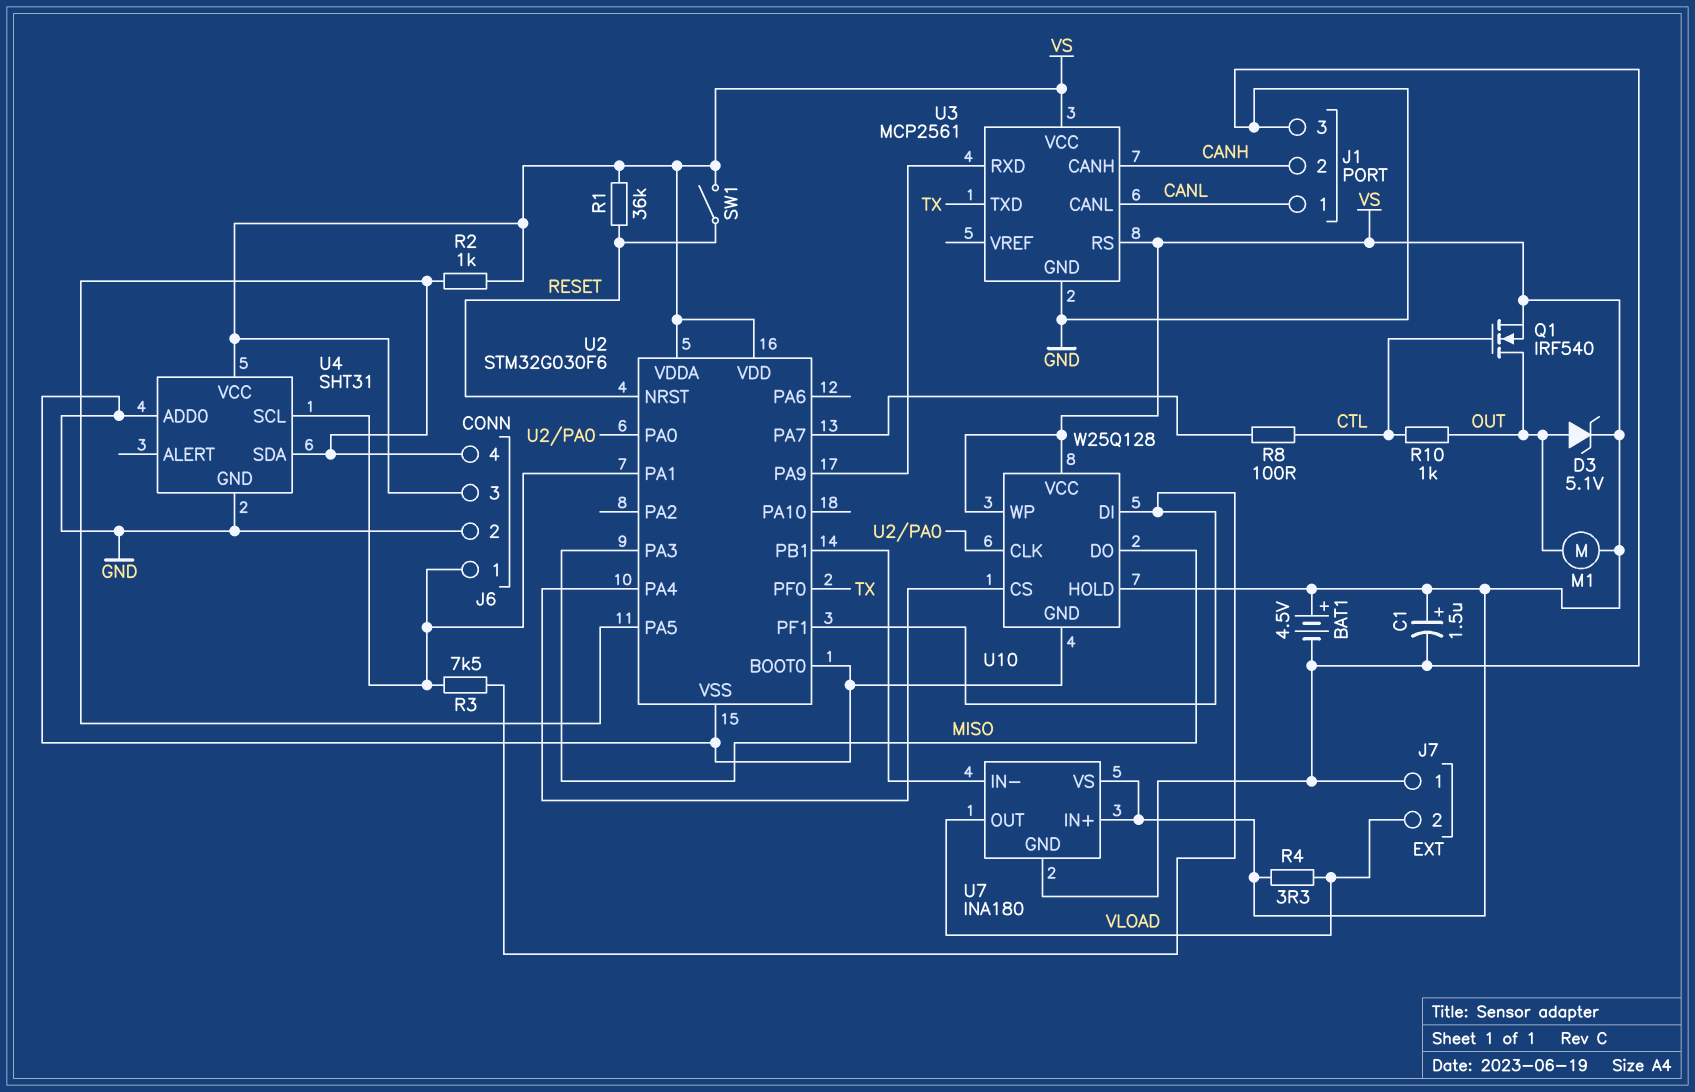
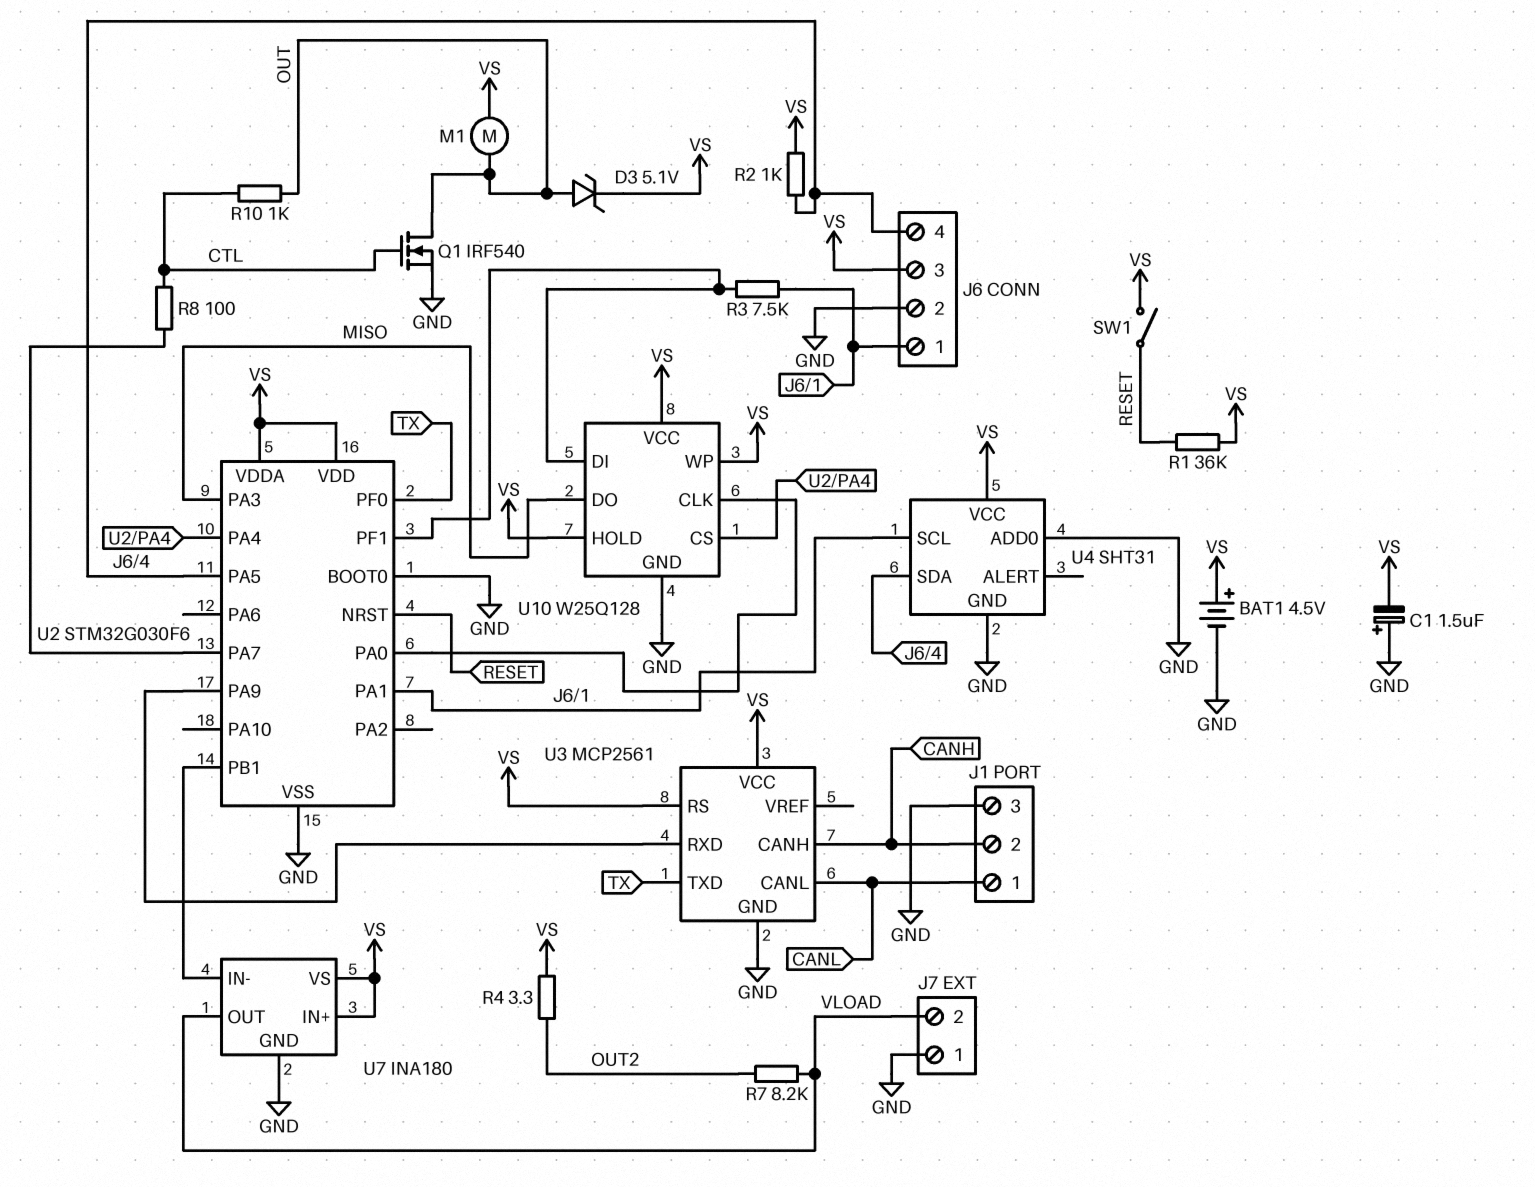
C1: 1.5uF (plus VS, minus GND) -> 1.5uF (plus GND, minus VS)
Q1: NMOS IRF540 (G CTL, D OUT, S VS) -> NMOS IRF540 (G CTL, D OUT, S GND)
R4: 3.3 (VLOAD, VS) -> 3.3 (OUT2, VS)
R7: none -> 8.2k (OUT2, VLOAD)

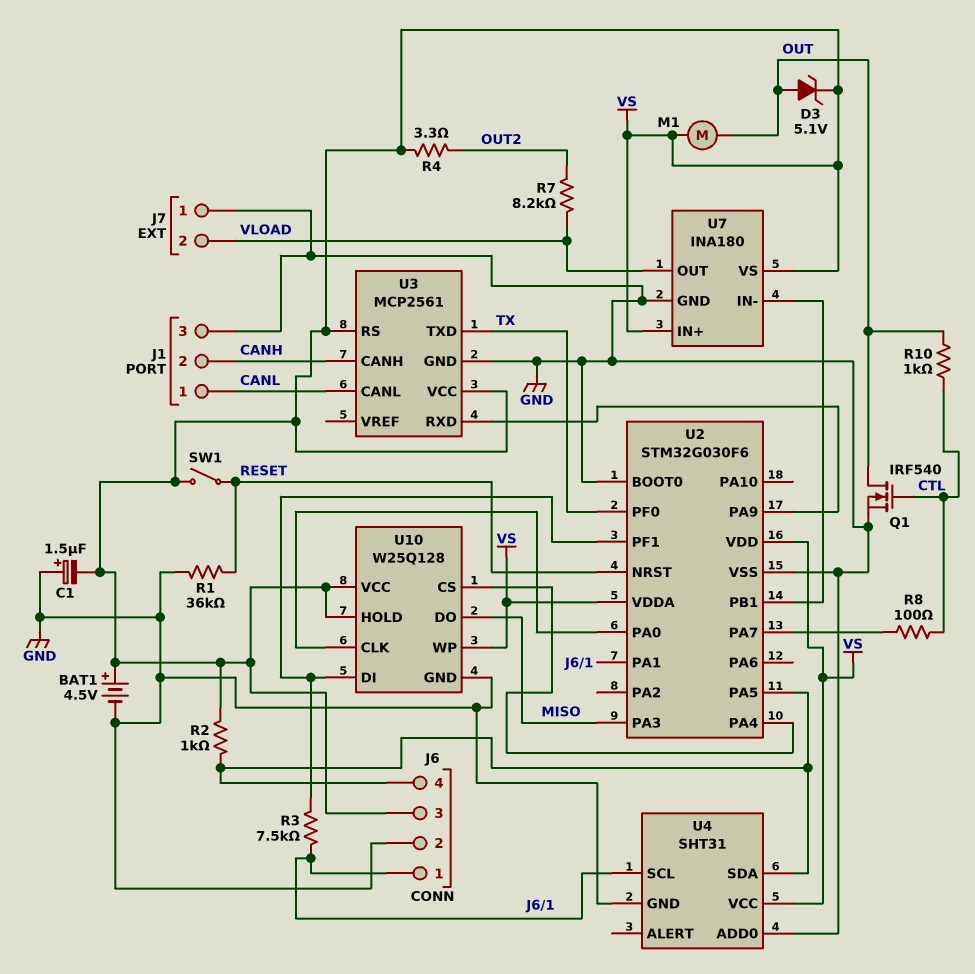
R1: 36k (RESET, VS) -> 36k (GND, RESET)

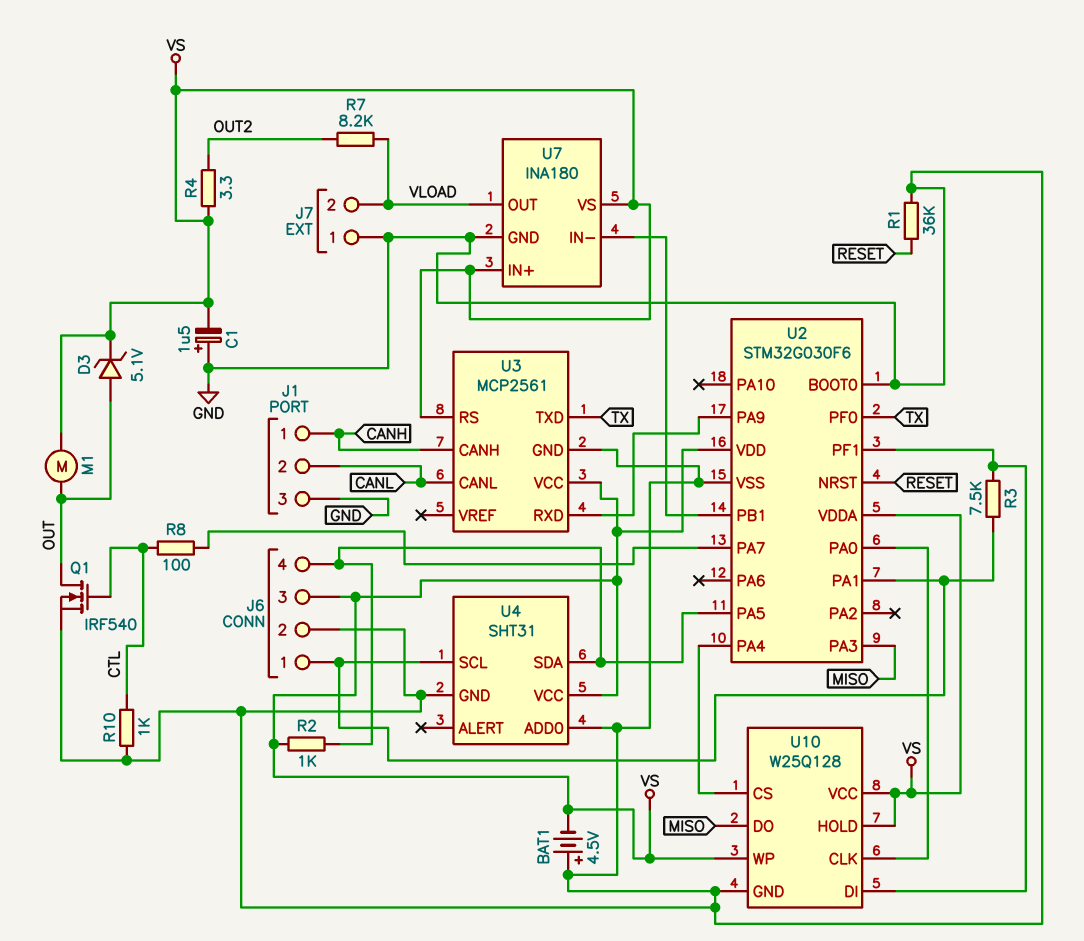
BAT1: 4.5V (plus VS, minus GND) -> 4.5V (plus GND, minus VS)
J1 pin 1: CANL -> CANH
J1 pin 2: CANH -> CANL
R10: 1k (CTL, OUT) -> 1k (CTL, GND)
SW1: switch (RESET, VS) -> none

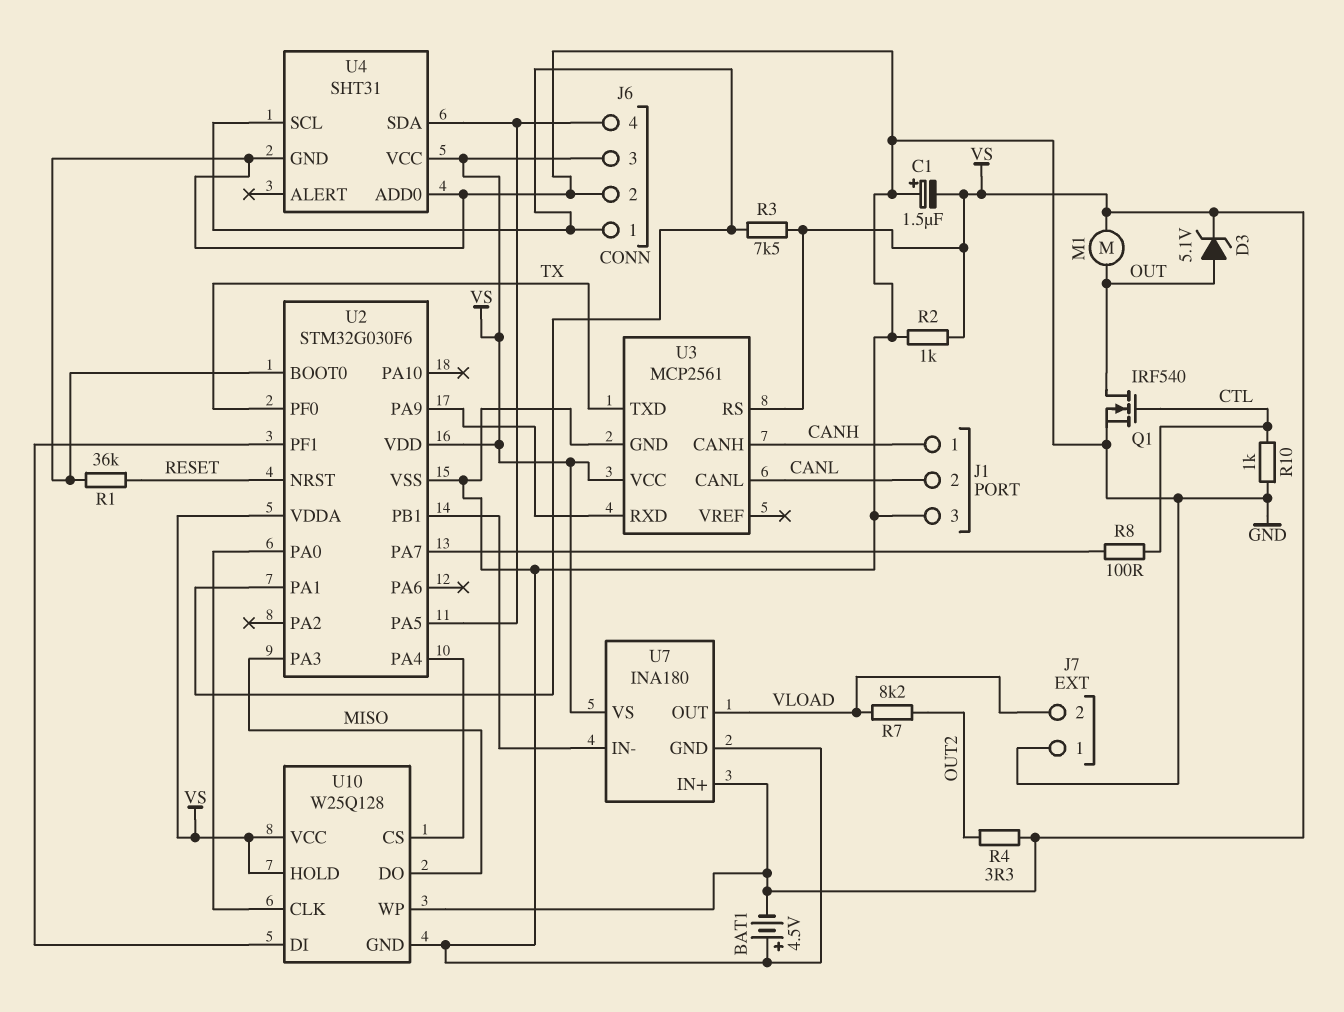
R2: 1k (J6/4, VS) -> 1k (GND, VS)
R3: 7.5k (J6/1, U2/PF1) -> 7.5k (J6/1, VS)

